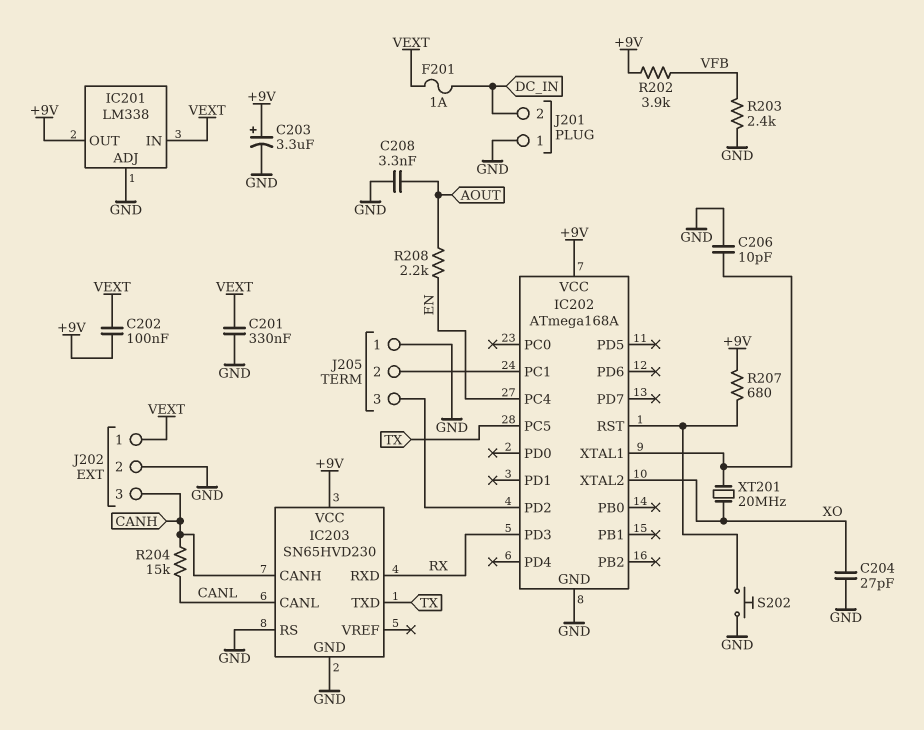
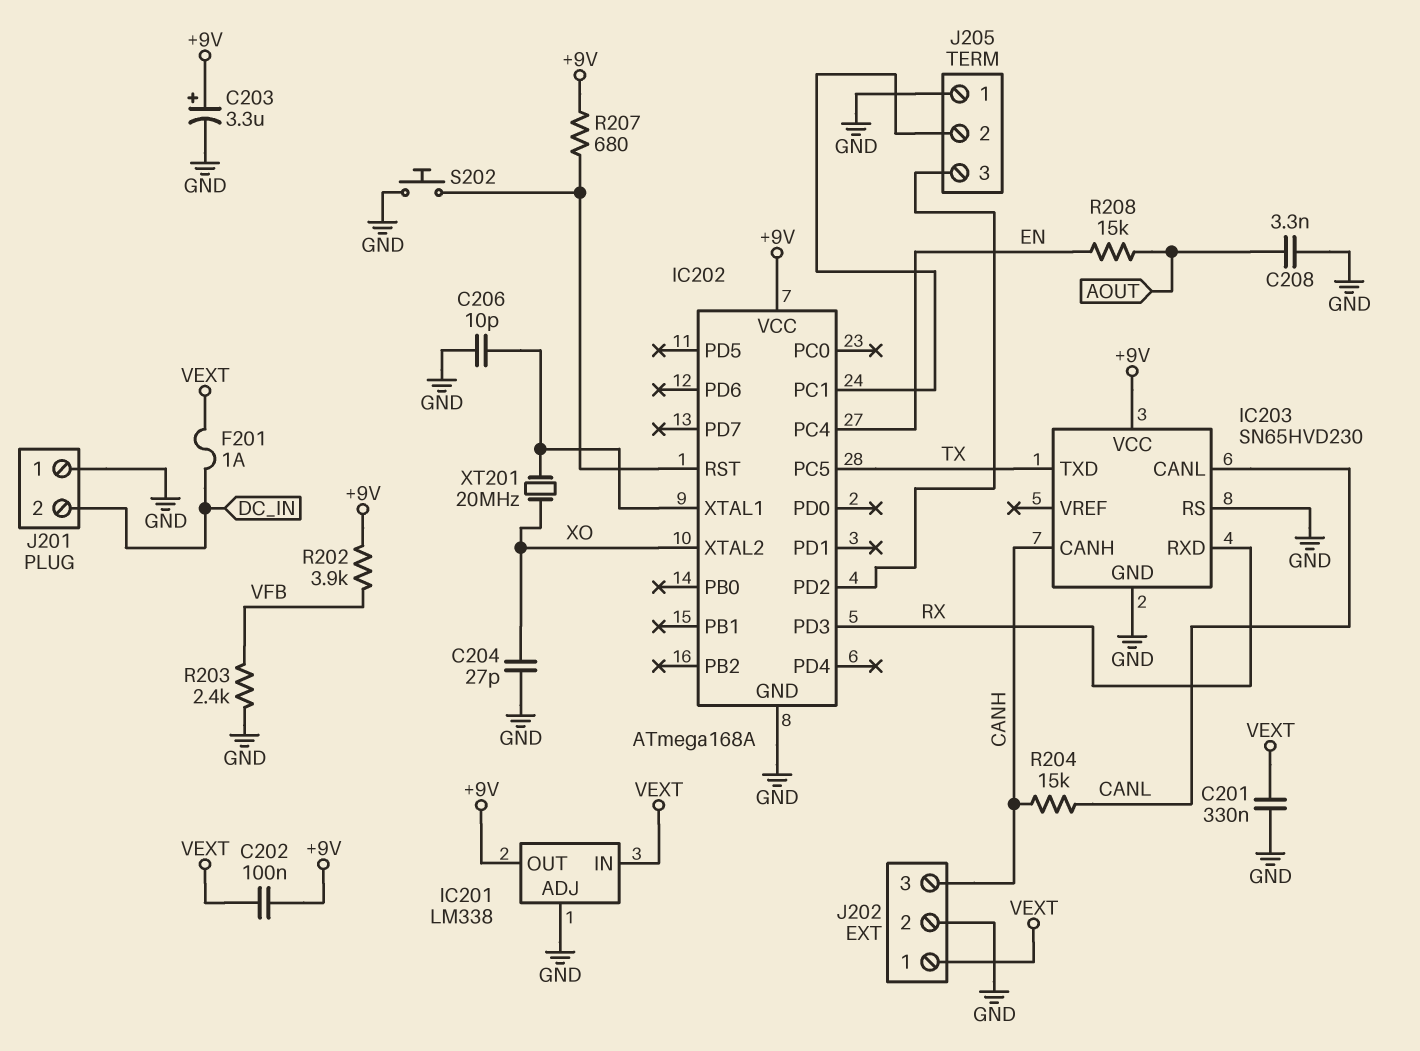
R208: 2.2k (AOUT, EN) -> 15k (AOUT, EN)

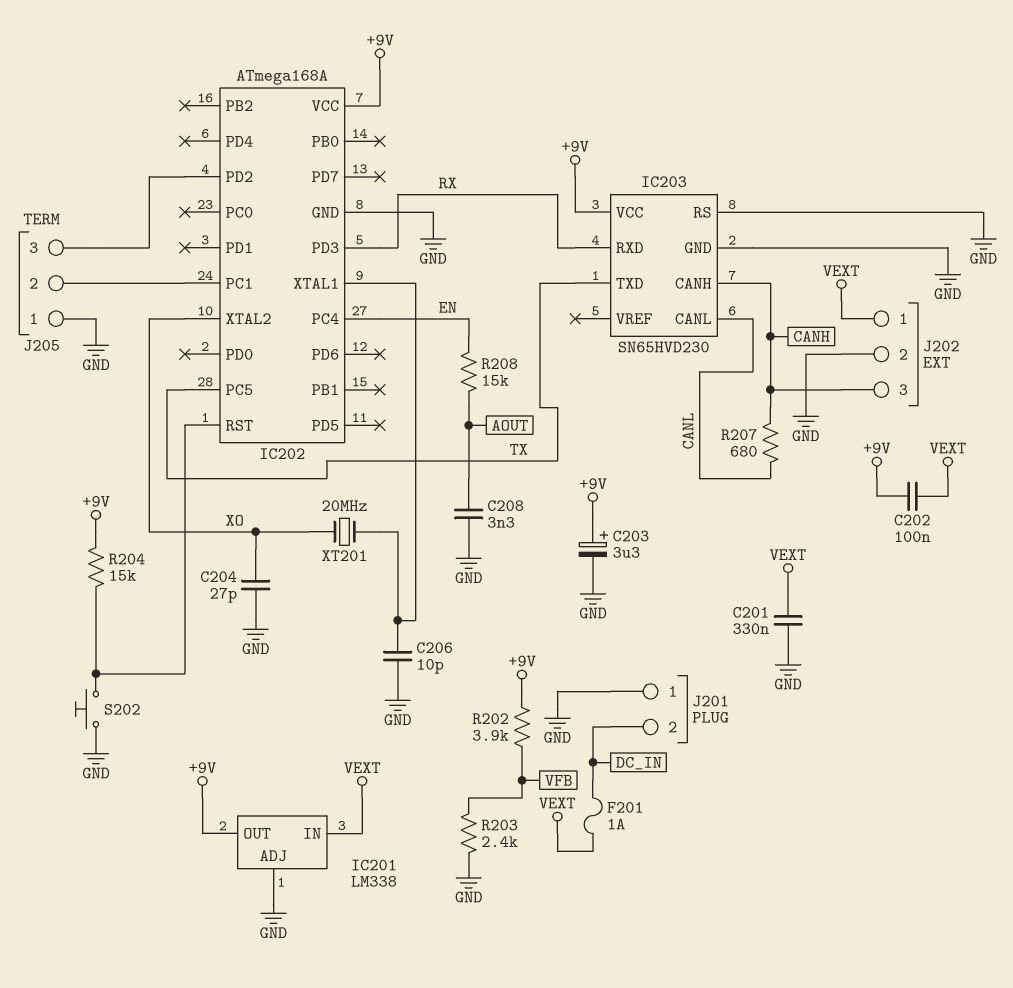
R204: 15k (CANH, CANL) -> 15k (+9V, IC202/RST)
R207: 680 (+9V, IC202/RST) -> 680 (CANH, CANL)

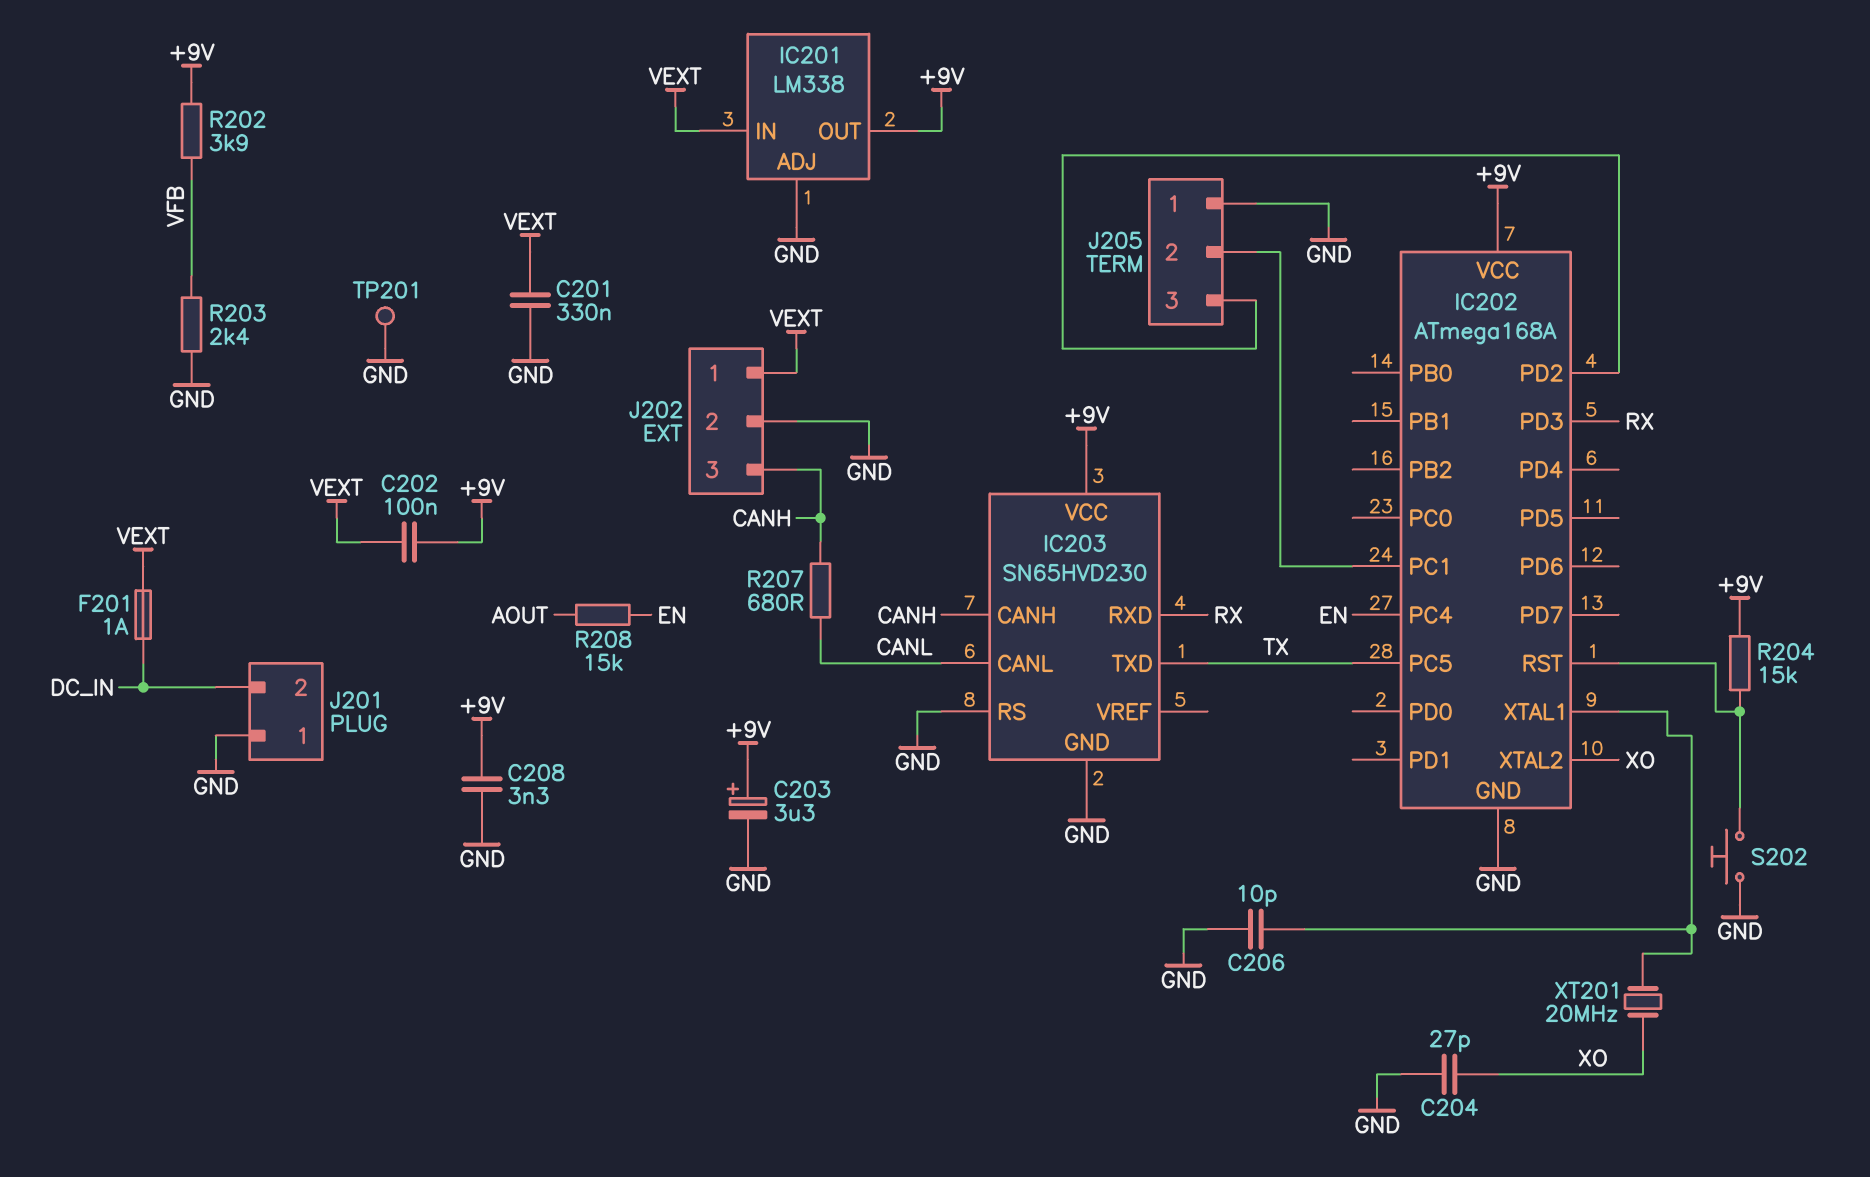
C208: 3.3nF (AOUT, GND) -> 3.3nF (+9V, GND)
TP201: none -> test point (GND)

